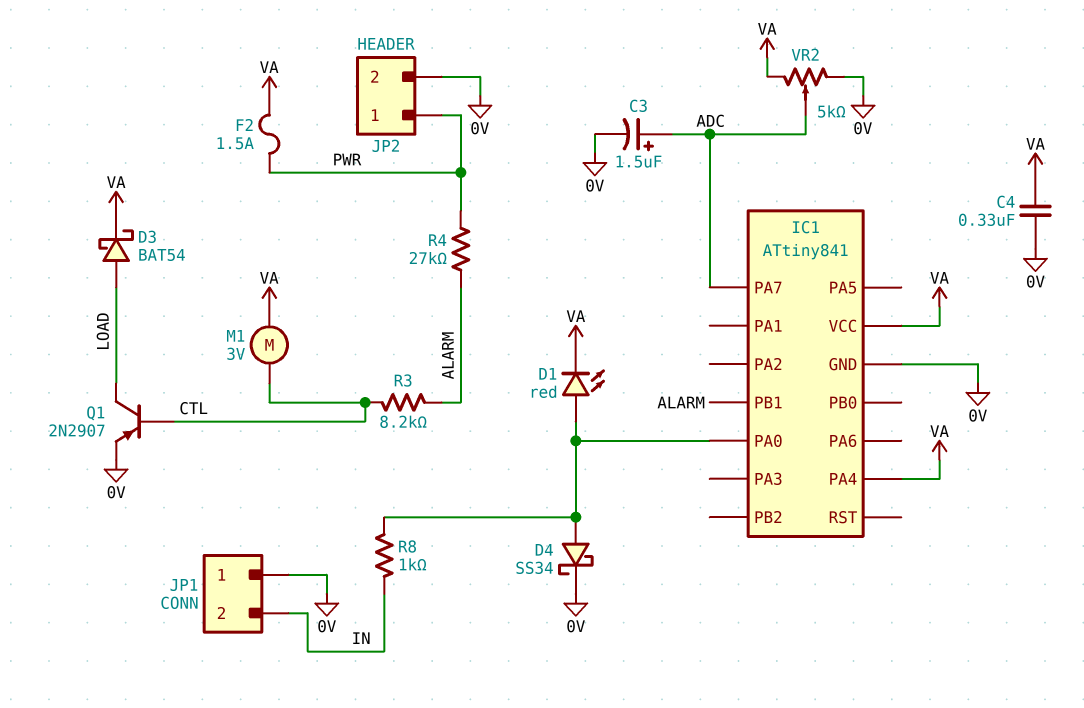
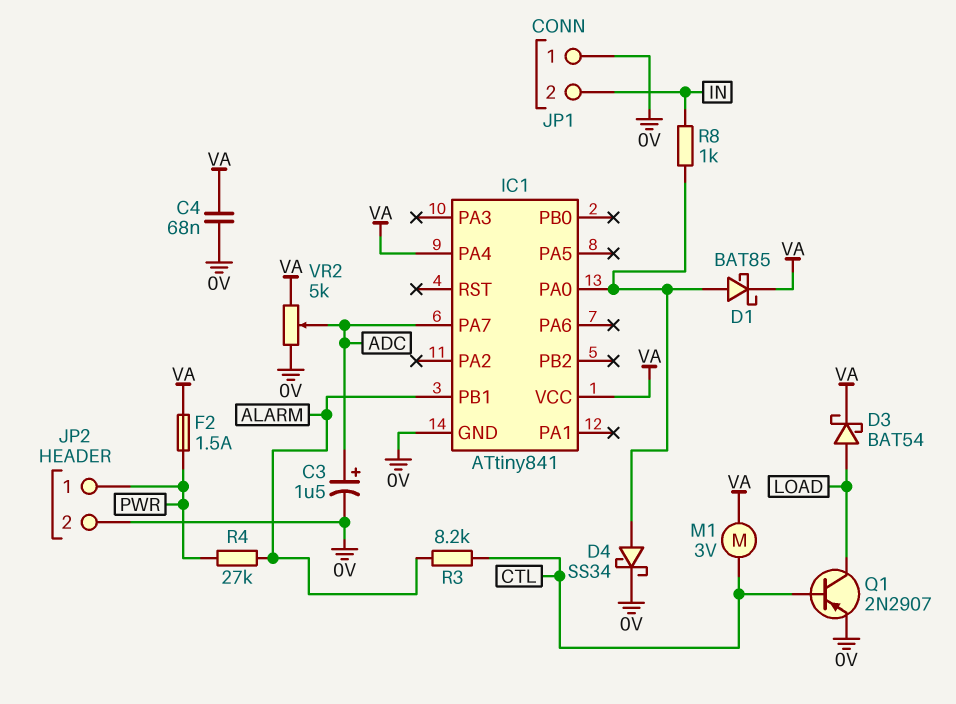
C4: 330nF (0V, VA) -> 68nF (0V, VA)
D1: LED red (A IC1/PA0, K VA) -> schottky BAT85 (A IC1/PA0, K VA)

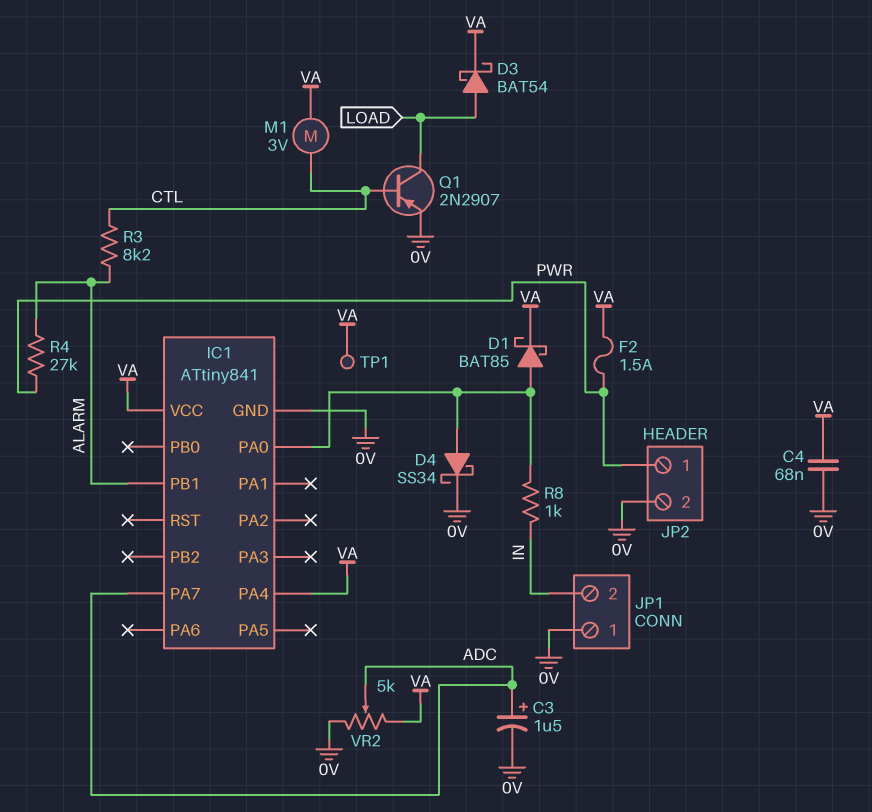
TP1: none -> test point (VA)

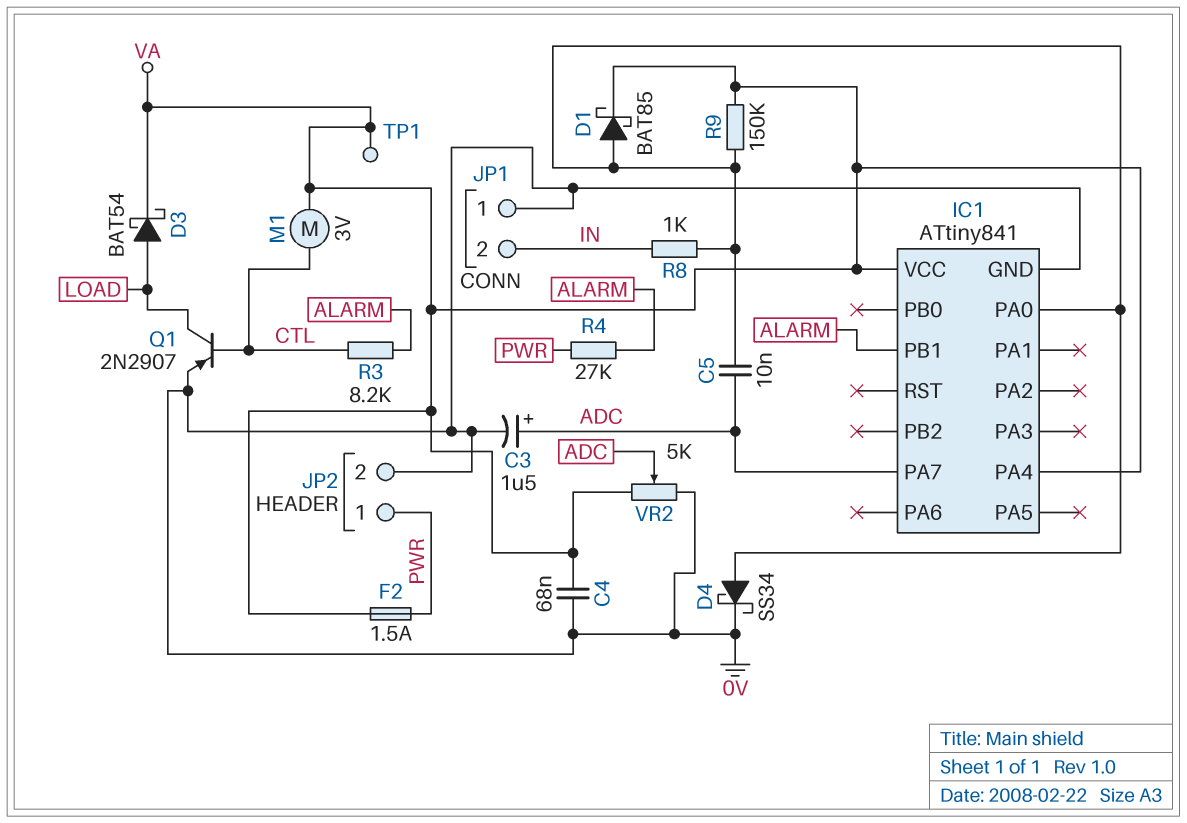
C5: none -> 10nF (ADC, IC1/PA0)
R9: none -> 150k (IC1/PA0, VA)

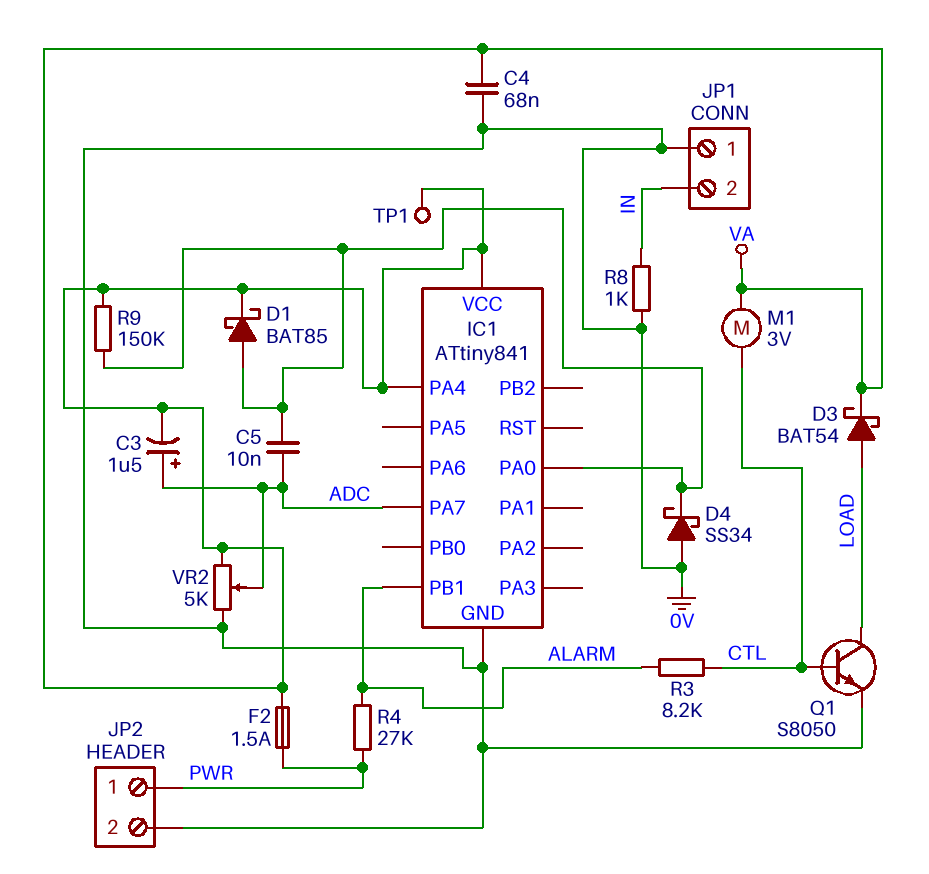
C3: 1.5uF (plus ADC, minus 0V) -> 1.5uF (plus ADC, minus VA)
D4: schottky SS34 (A IC1/PA0, K 0V) -> schottky SS34 (A 0V, K IC1/PA0)
Q1: PNP 2N2907 (B CTL, C LOAD, E 0V) -> NPN S8050 (B CTL, C LOAD, E 0V)
R8: 1k (IC1/PA0, IN) -> 1k (0V, IN)

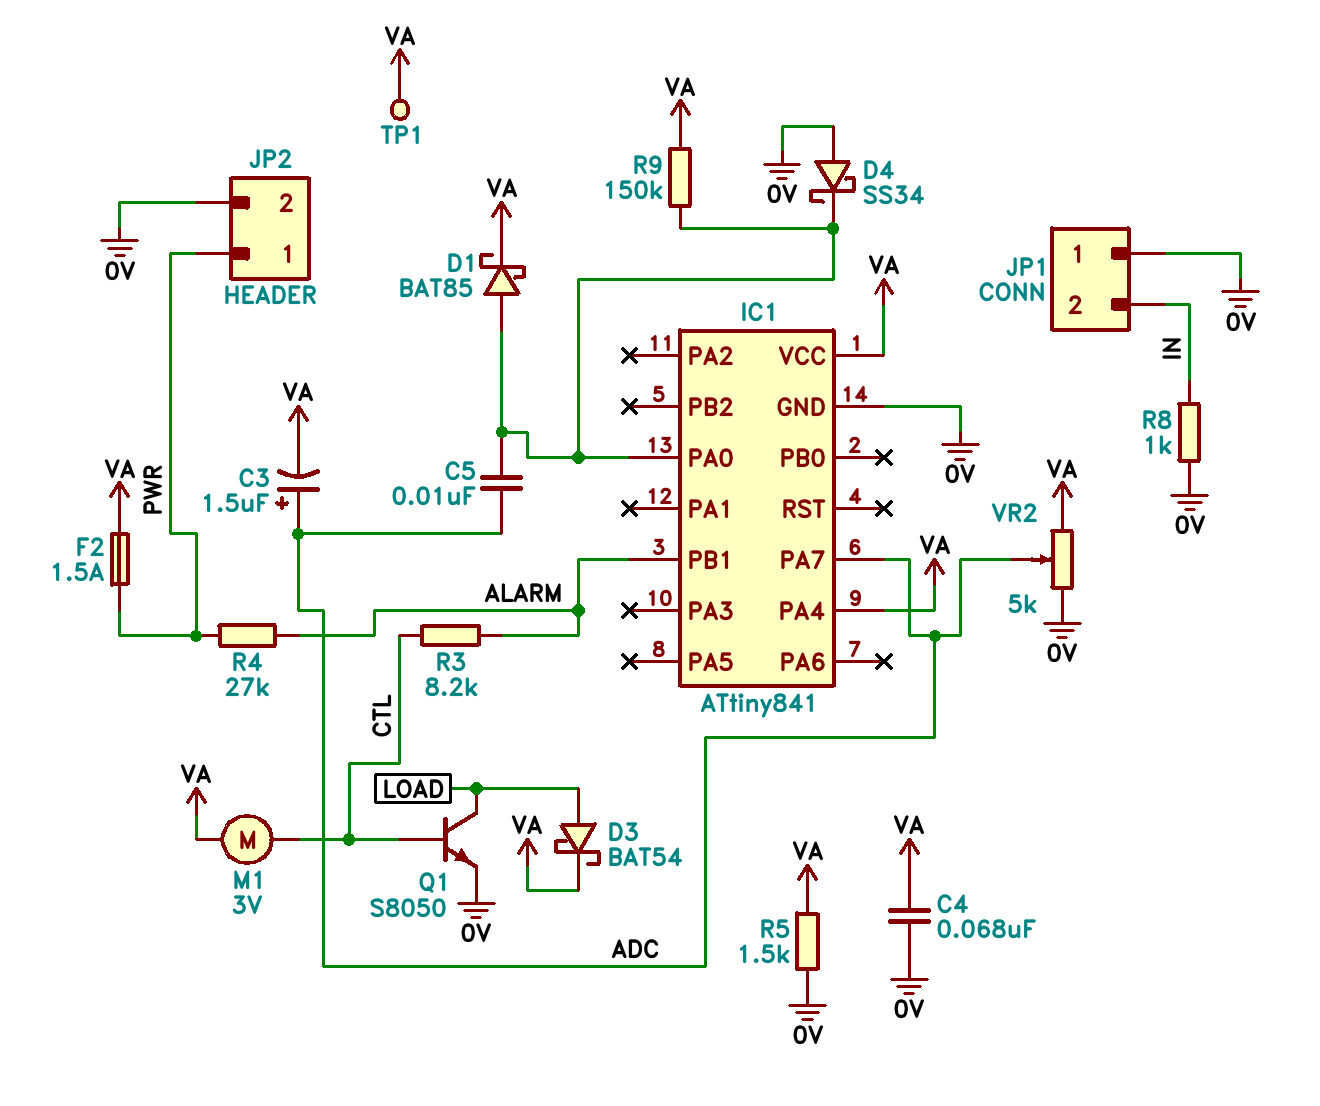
R5: none -> 1.5k (0V, VA)

